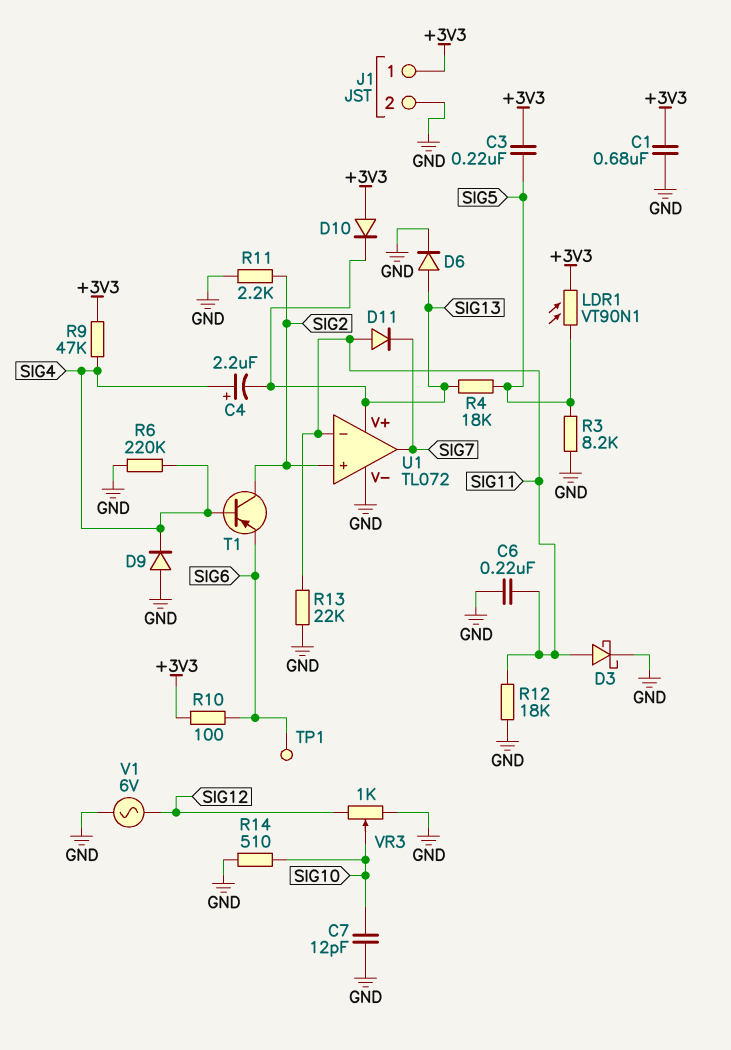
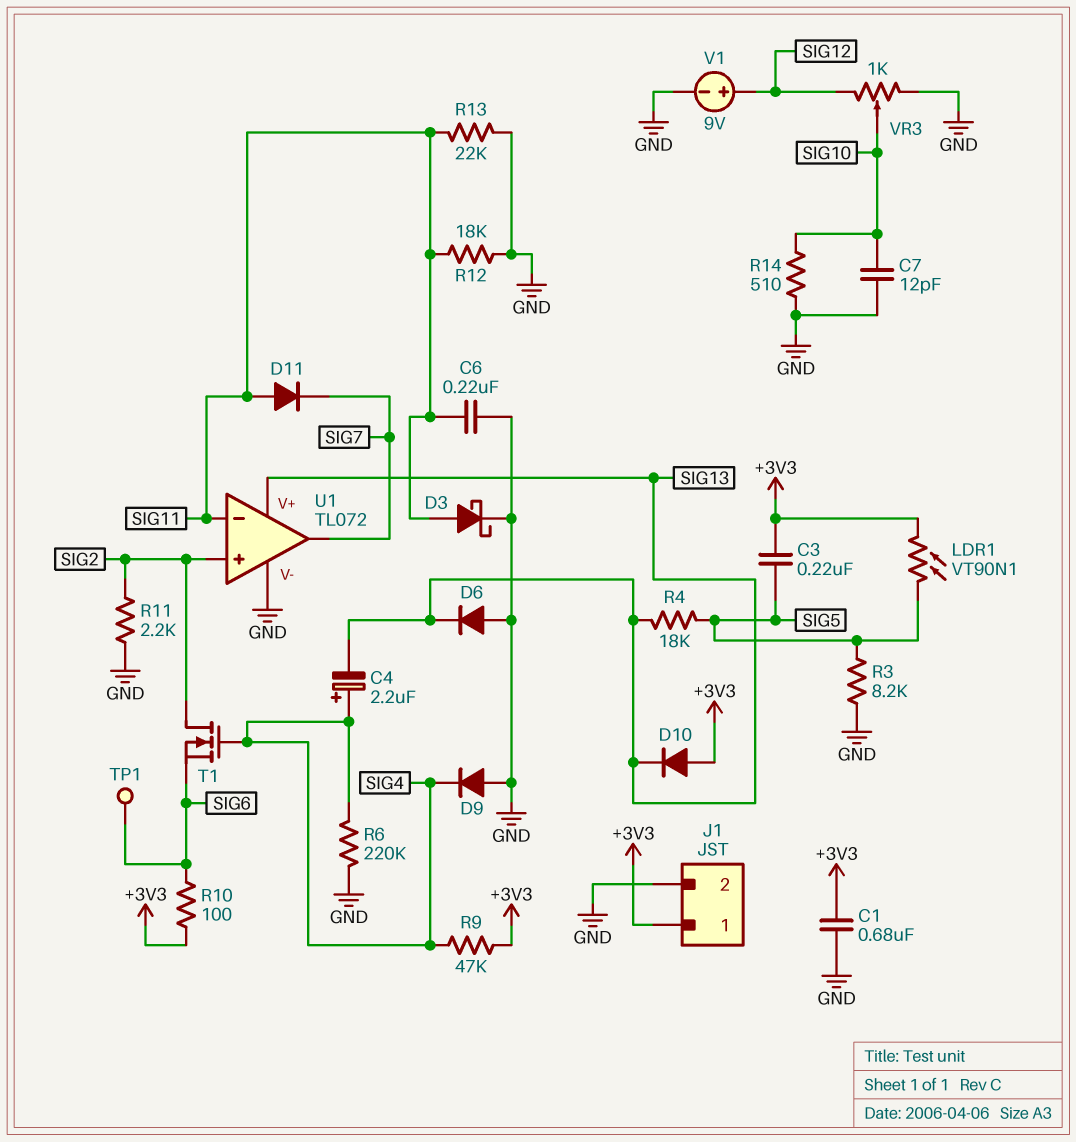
D6: diode (A SIG13, K GND) -> diode (A GND, K SIG13)
T1: PNP (B SIG4, C SIG2, E SIG6) -> NMOS (G SIG4, D SIG2, S SIG6)
V1: AC 6V (GND, SIG12) -> 9V (plus SIG12, minus GND)

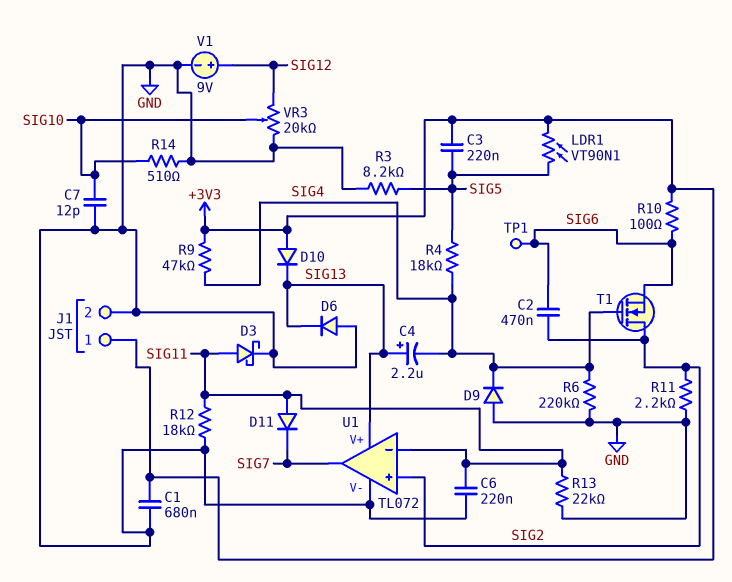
C2: none -> 470nF (SIG2, SIG6)
C4: 2.2uF (plus SIG4, minus SIG13) -> 2.2uF (plus SIG13, minus SIG4)
R4: 18k (SIG5, SIG13) -> 18k (SIG4, SIG5)
VR3: 1k (GND, SIG12, wiper SIG10) -> 20k (GND, SIG12, wiper SIG10)

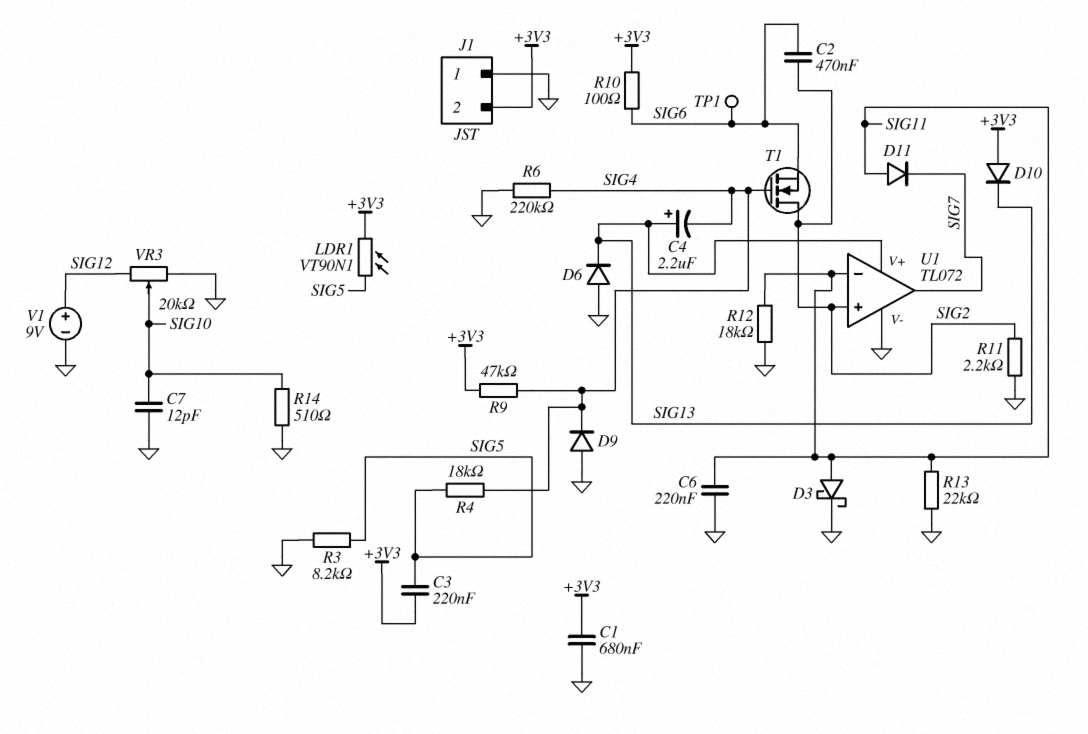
J1 pin 1: +3V3 -> GND
J1 pin 2: GND -> +3V3

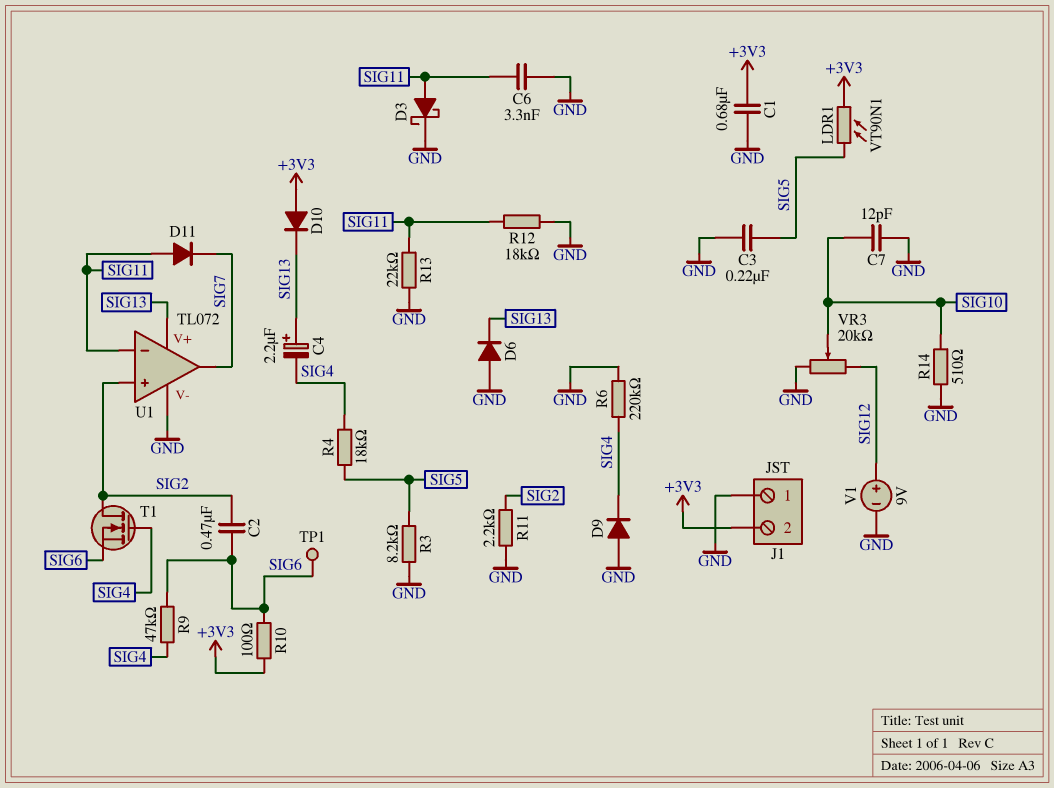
C3: 220nF (+3V3, SIG5) -> 220nF (GND, SIG5)
C6: 220nF (GND, SIG11) -> 3.3nF (GND, SIG11)
R9: 47k (+3V3, SIG4) -> 47k (SIG4, SIG6)

